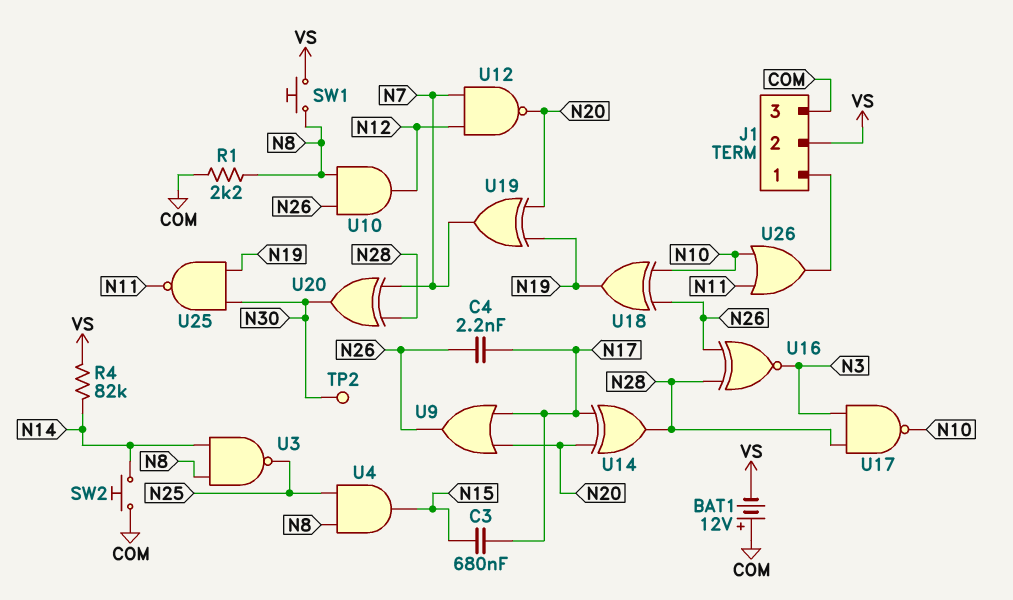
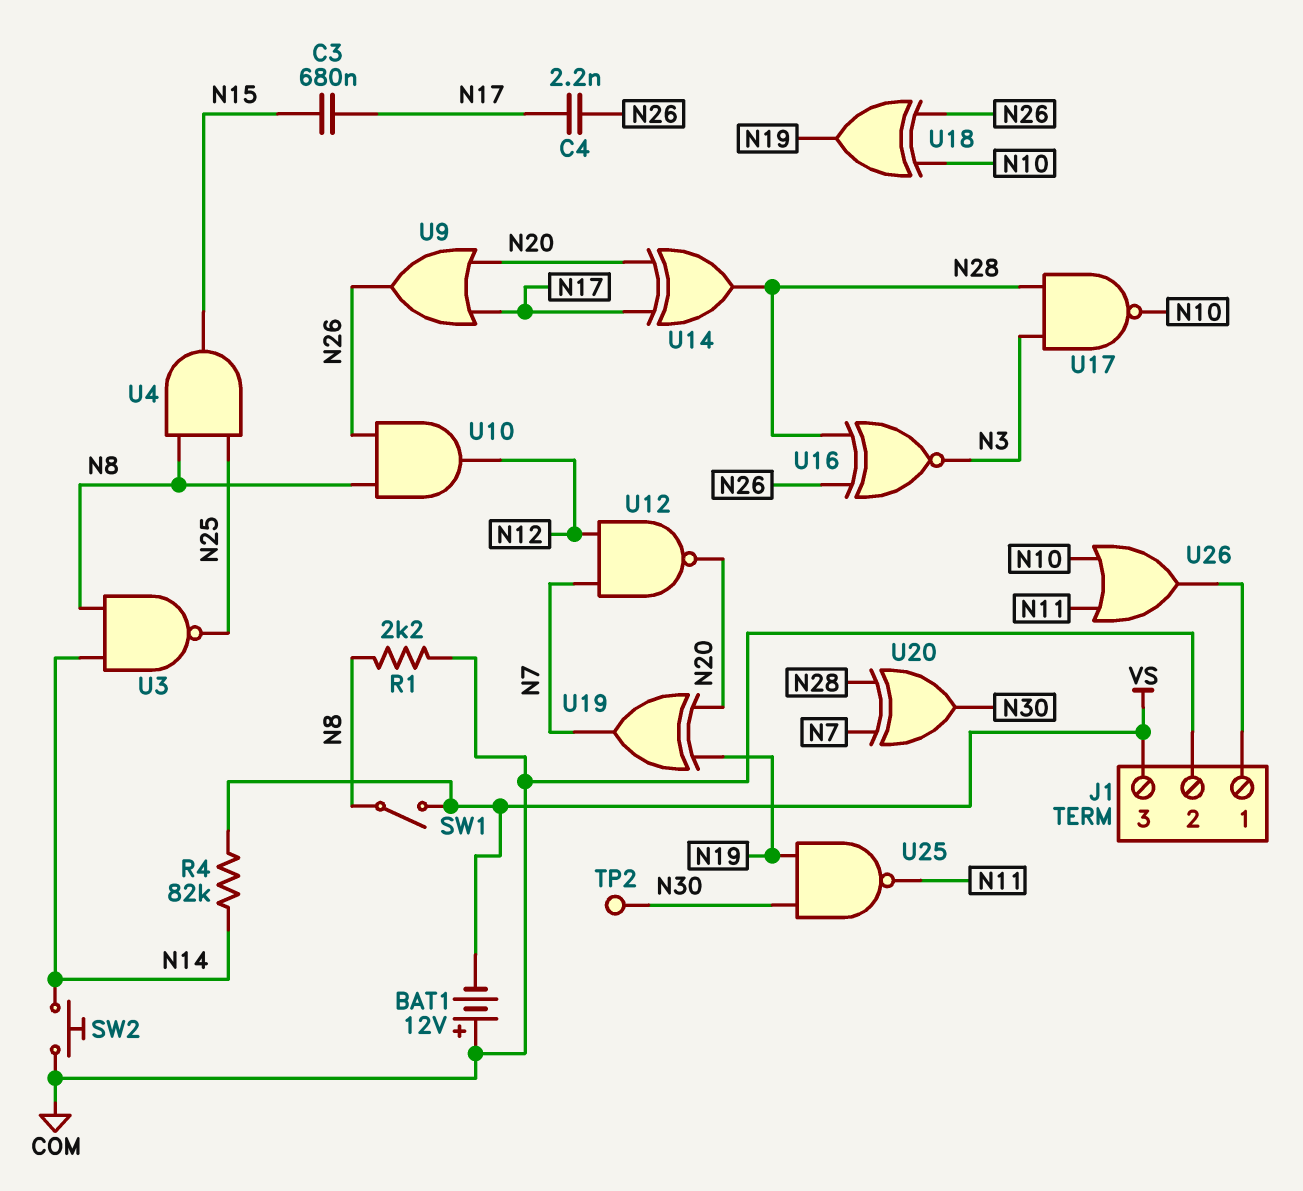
J1 pin 2: VS -> COM
J1 pin 3: COM -> VS
SW1: button (N8, VS) -> switch (N8, VS)

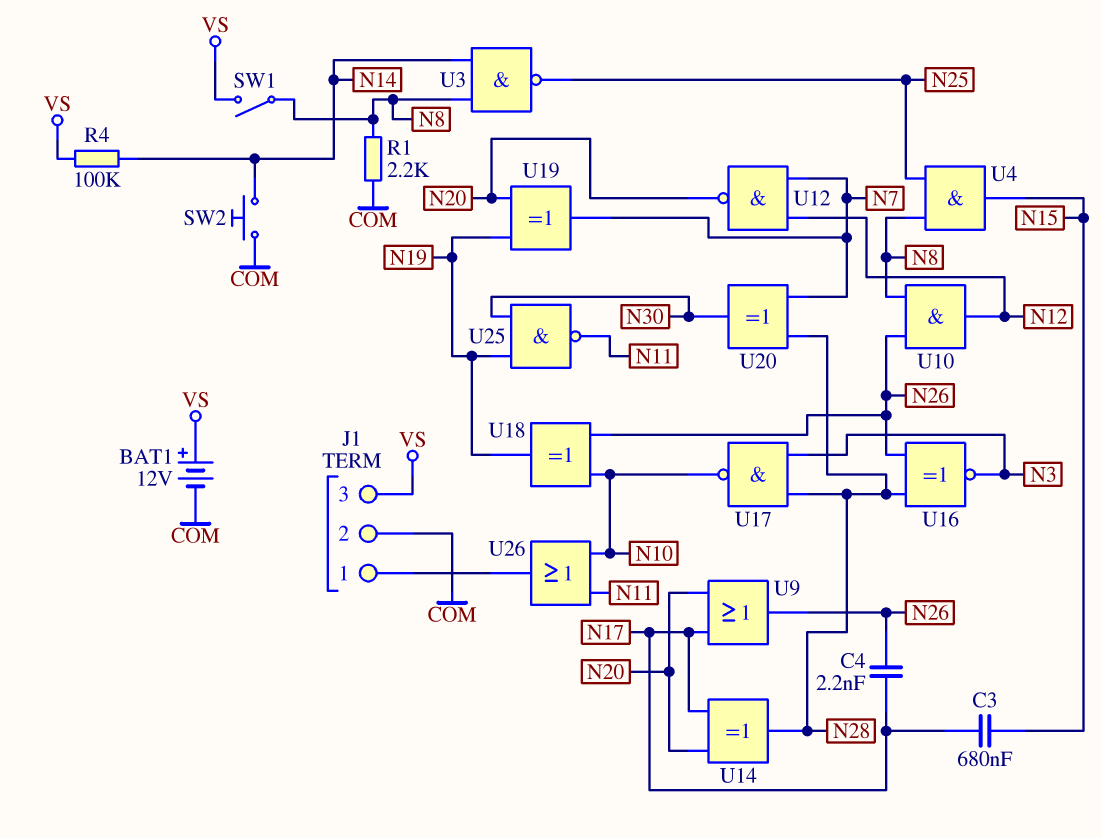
BAT1: 12V (plus COM, minus VS) -> 12V (plus VS, minus COM)
R4: 82k (N14, VS) -> 100k (N14, VS)
TP2: test point (N30) -> none

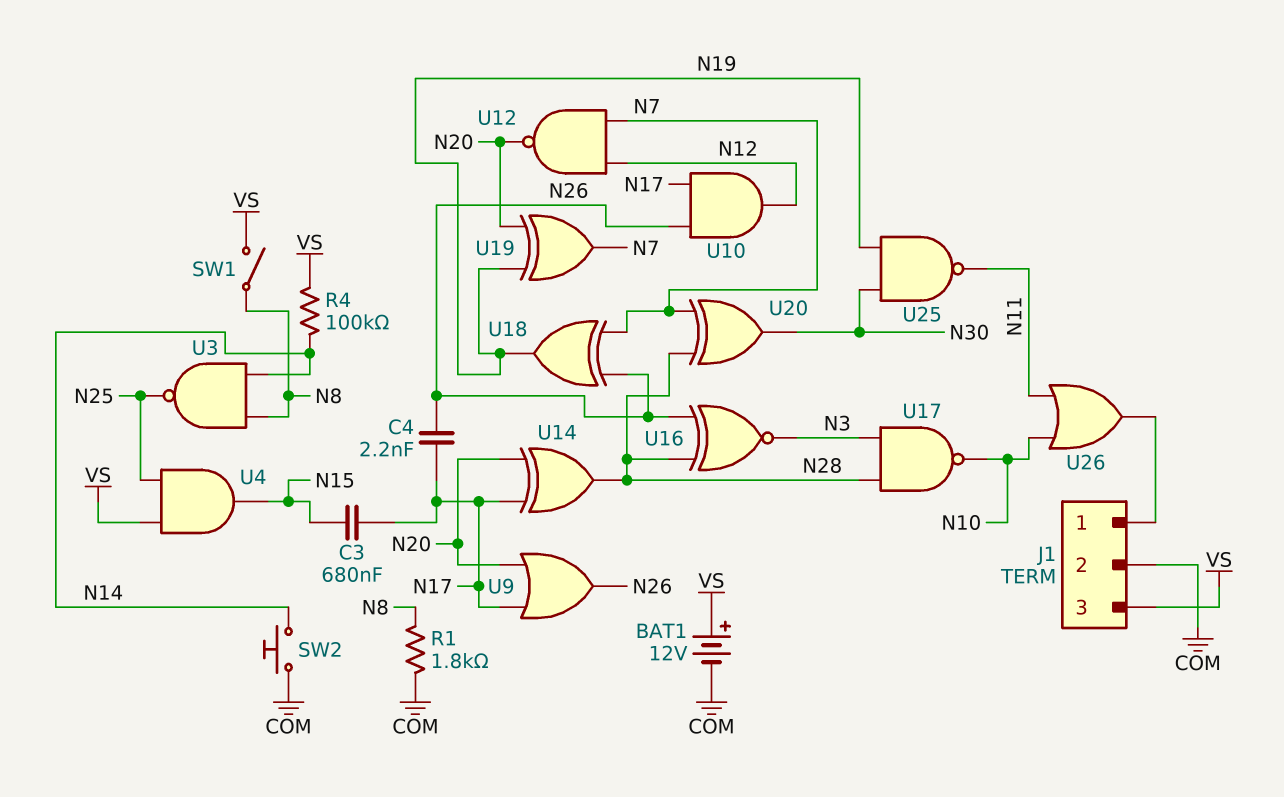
R1: 2.2k (COM, N8) -> 1.8k (COM, N8)
U4: AND (in N8, in N25, out N15) -> AND (in N25, in VS, out N15)
U10: AND (in N8, in N26, out N12) -> AND (in N17, in N26, out N12)
U18: XOR (in N10, in N26, out N19) -> XOR (in N7, in N26, out N19)

